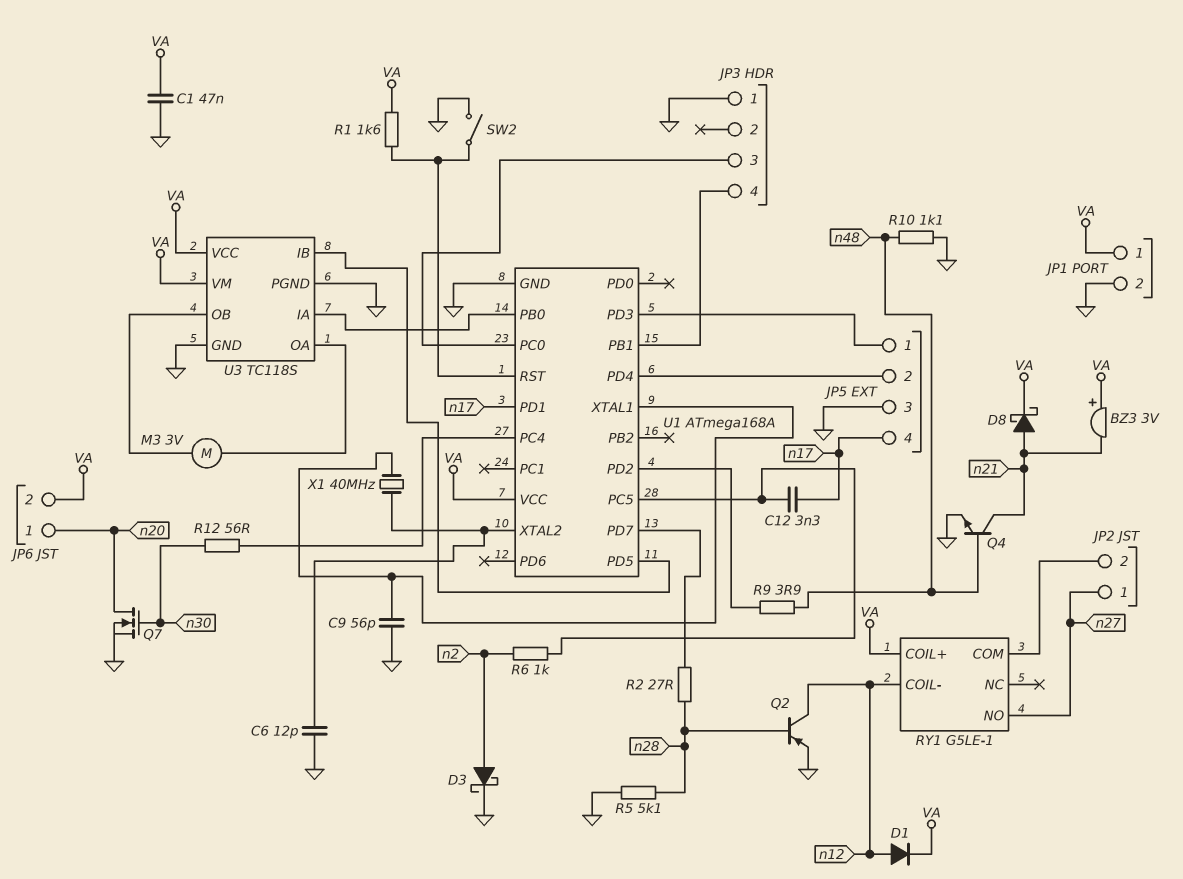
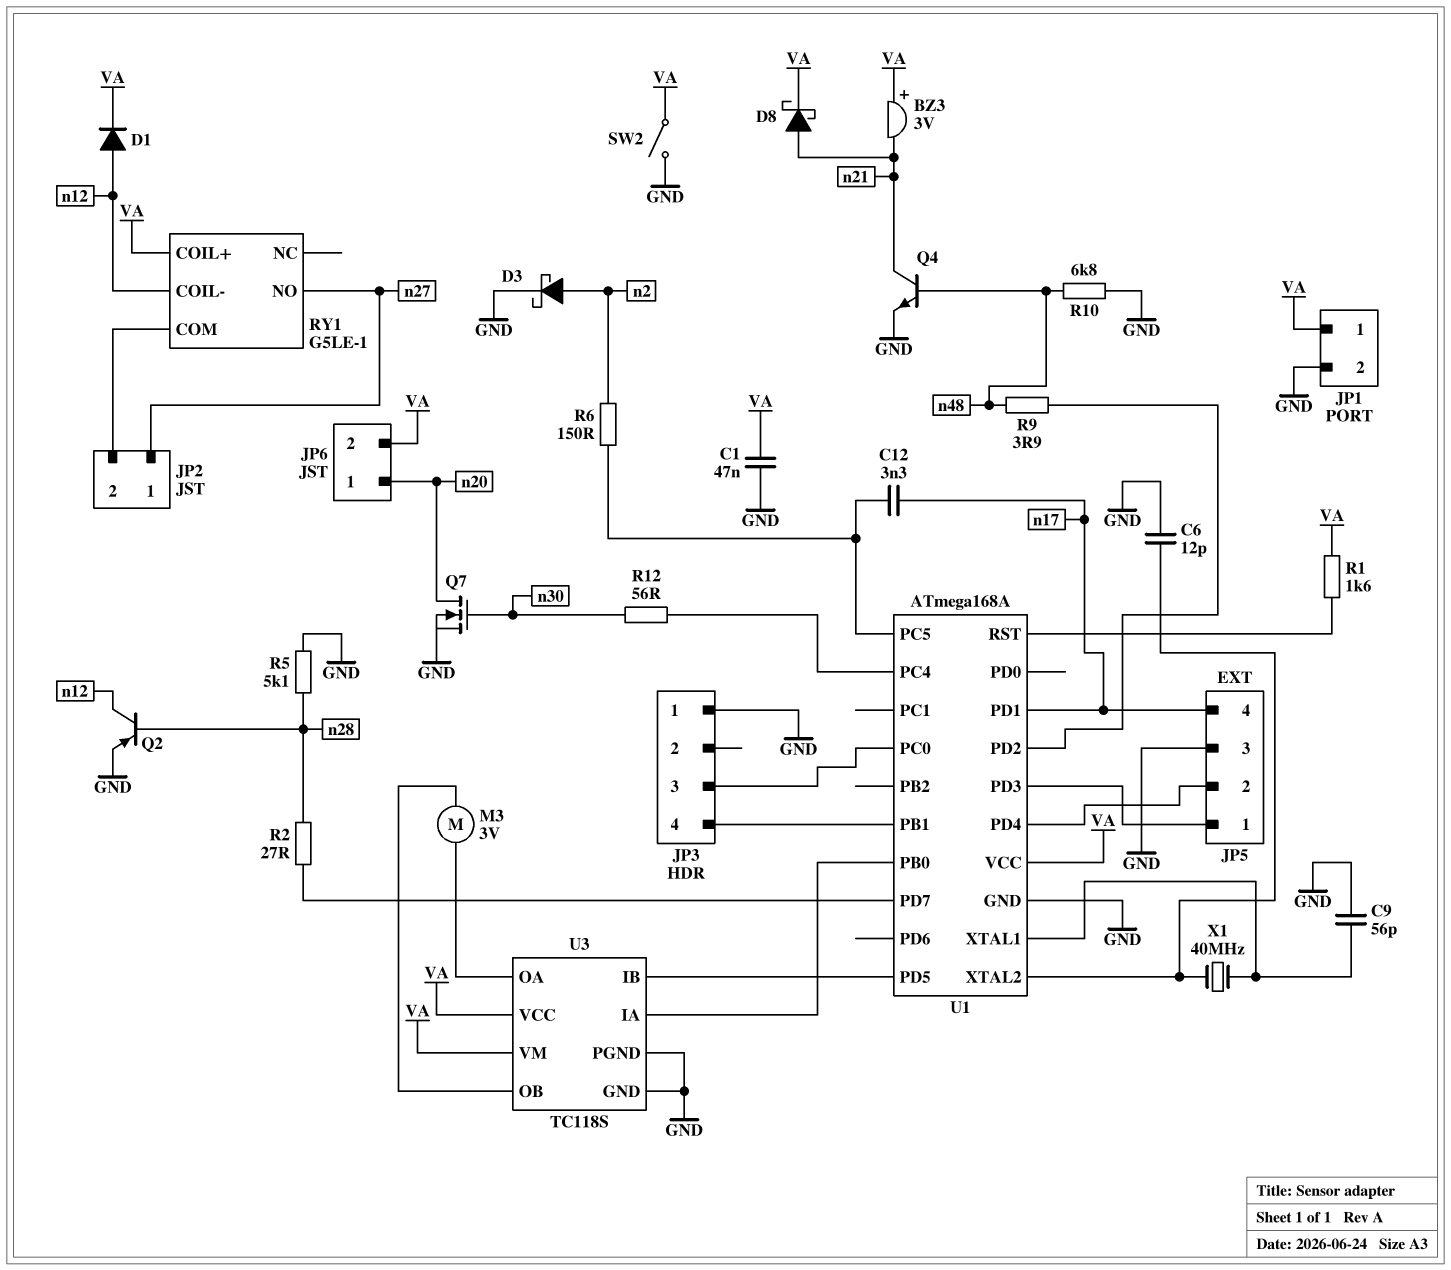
R6: 1k (U1/PC5, n2) -> 150 (U1/PC5, n2)
R10: 1.1k (GND, n48) -> 6.8k (GND, n48)
SW2: switch (GND, U1/RST) -> switch (GND, VA)

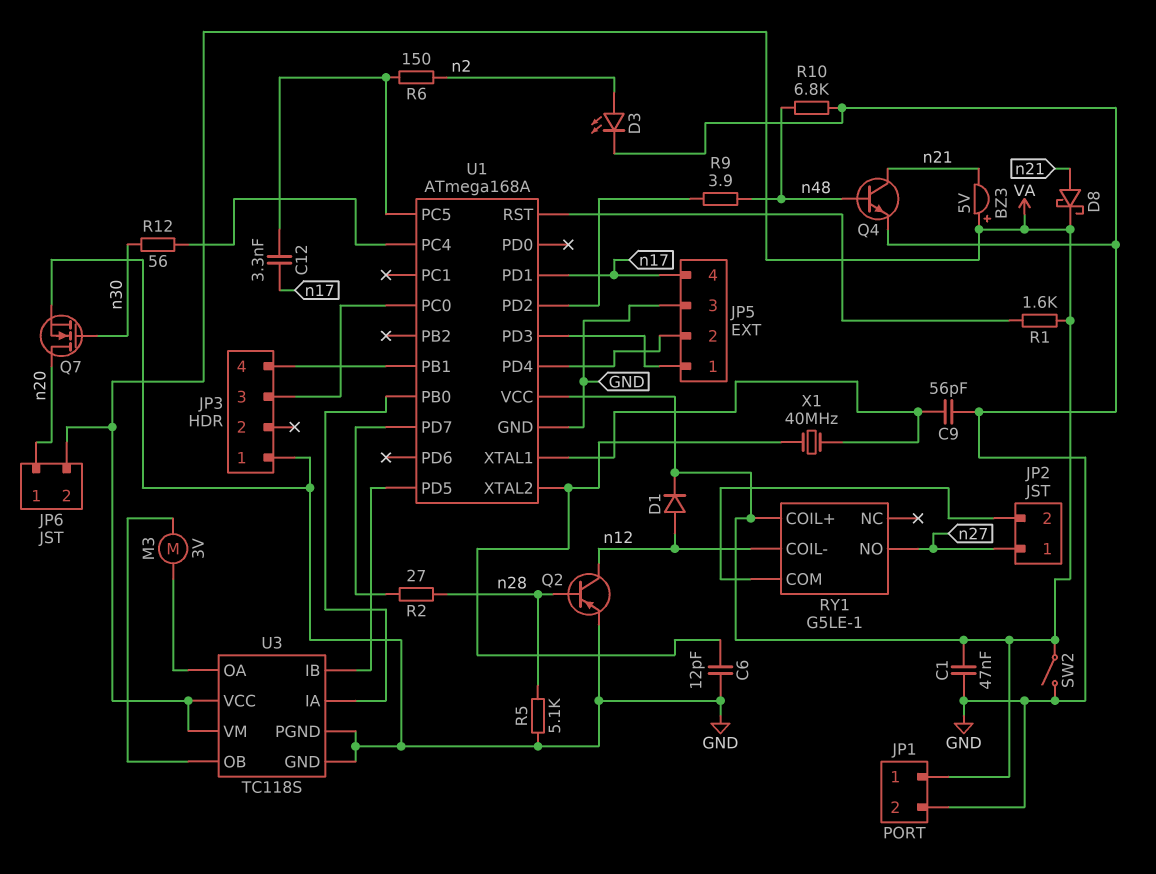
BZ3: buzzer 3V (plus VA, minus n21) -> buzzer 5V (plus VA, minus n21)
D3: schottky (A n2, K GND) -> LED (A n2, K GND)

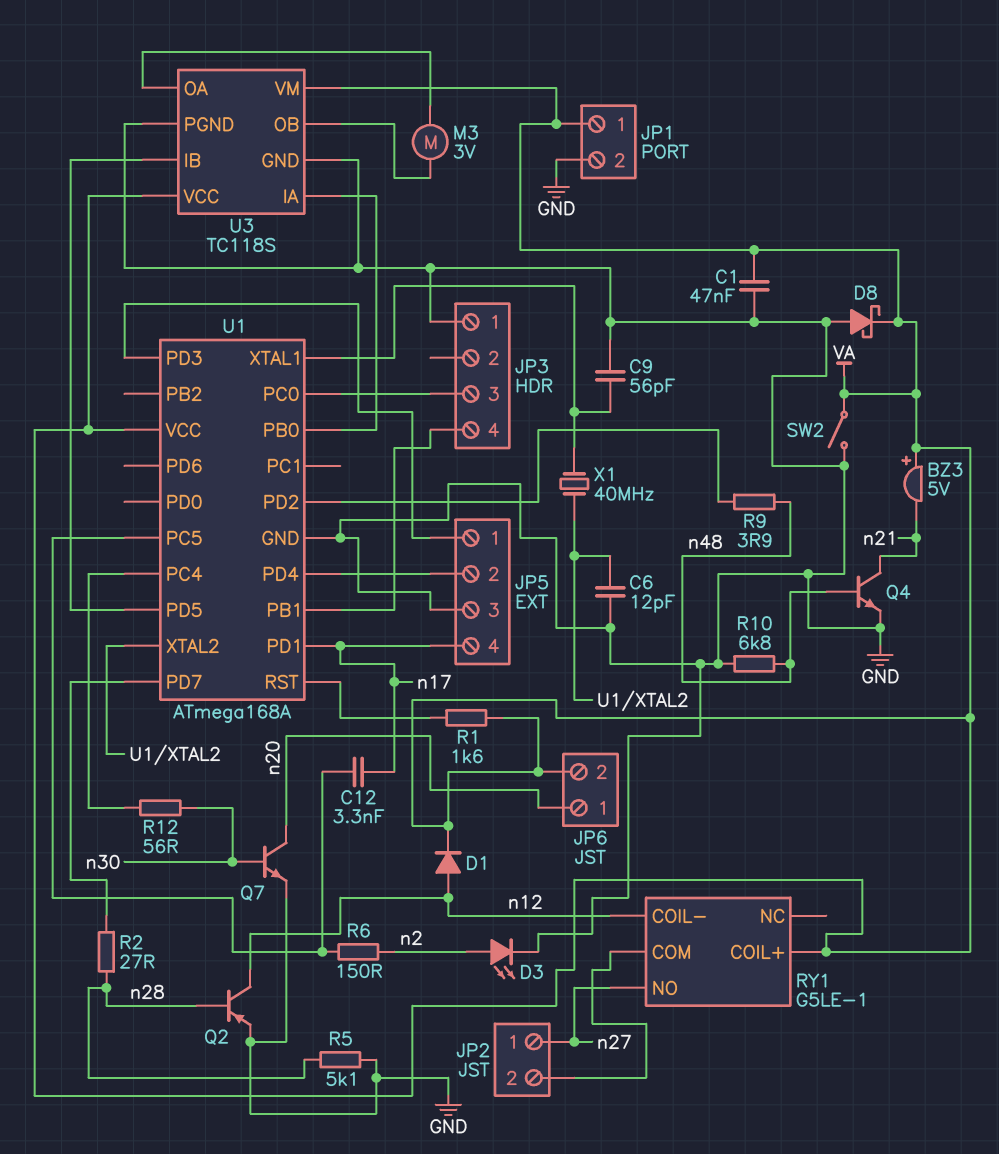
D8: schottky (A n21, K VA) -> schottky (A GND, K VA)
Q7: NMOS (G n30, D n20, S GND) -> NPN (B n30, C n20, E GND)

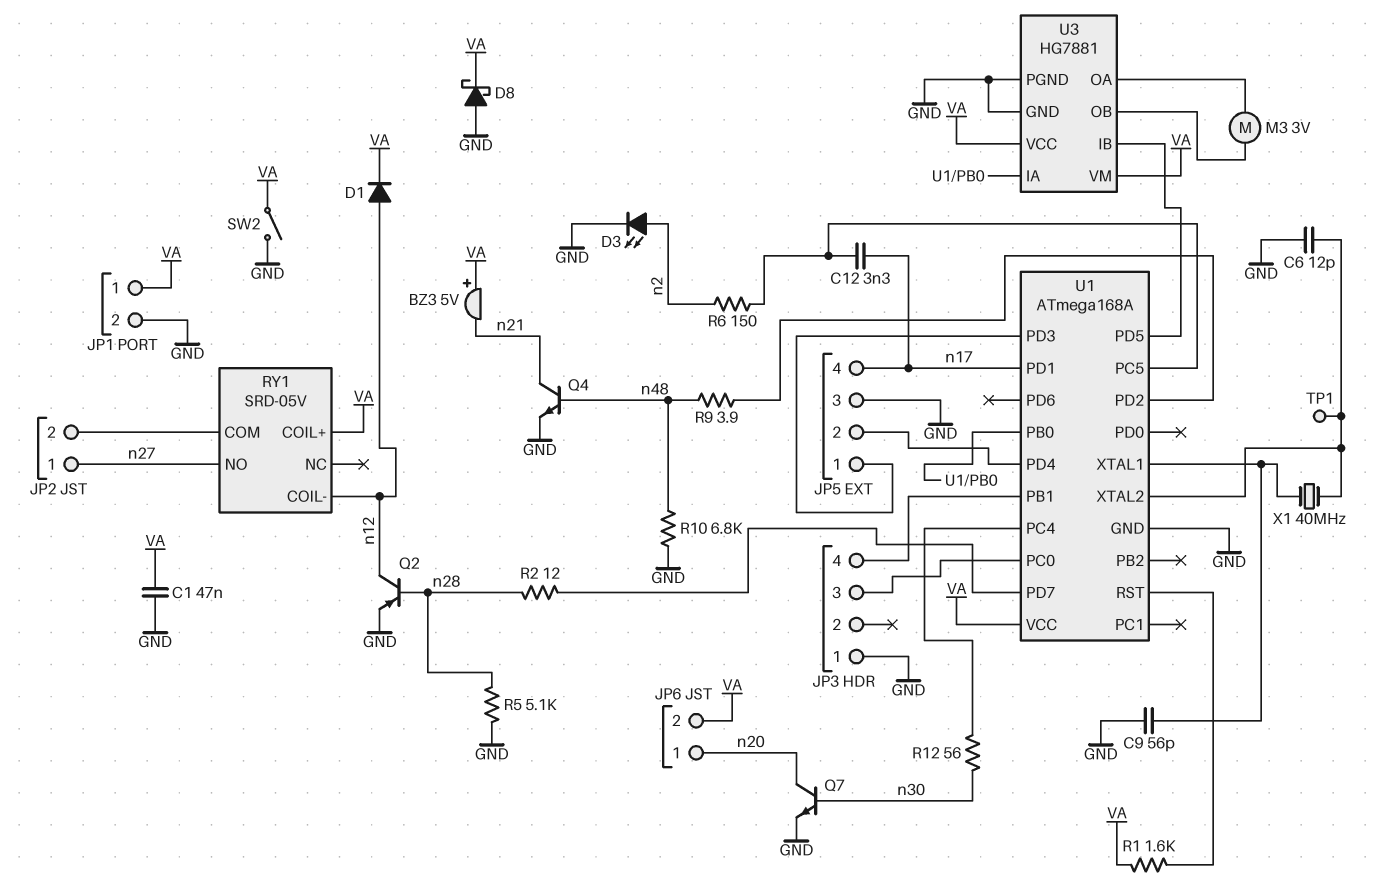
R2: 27 (U1/PD7, n28) -> 12 (U1/PD7, n28)
RY1: G5LE-1 -> SRD-05V
TP1: none -> test point (U1/XTAL2)
U3: TC118S -> HG7881

